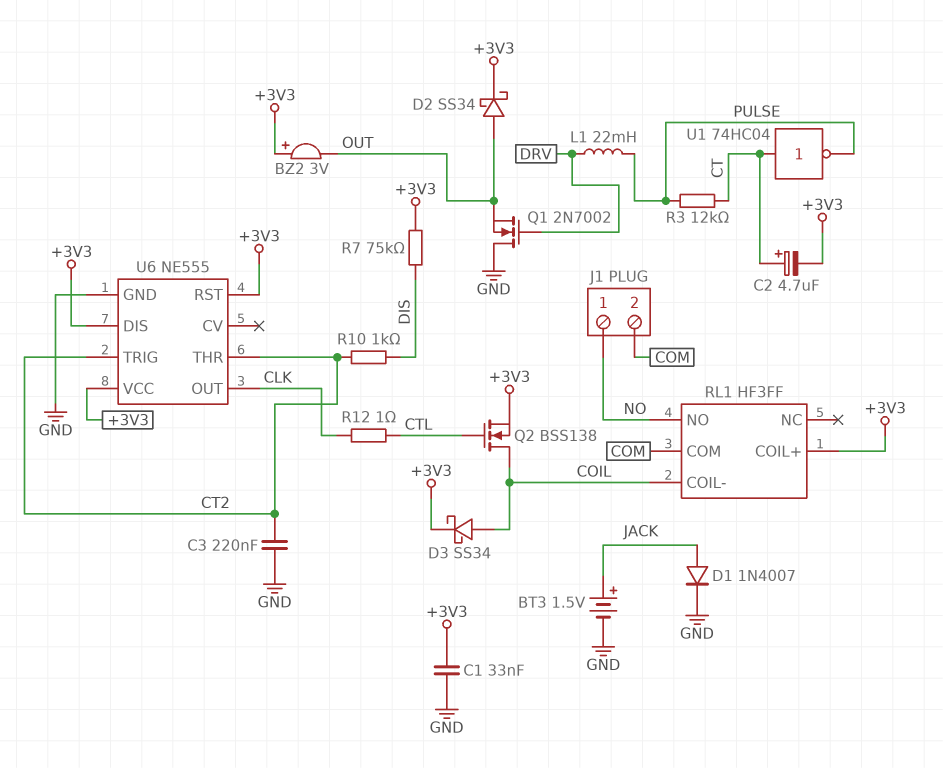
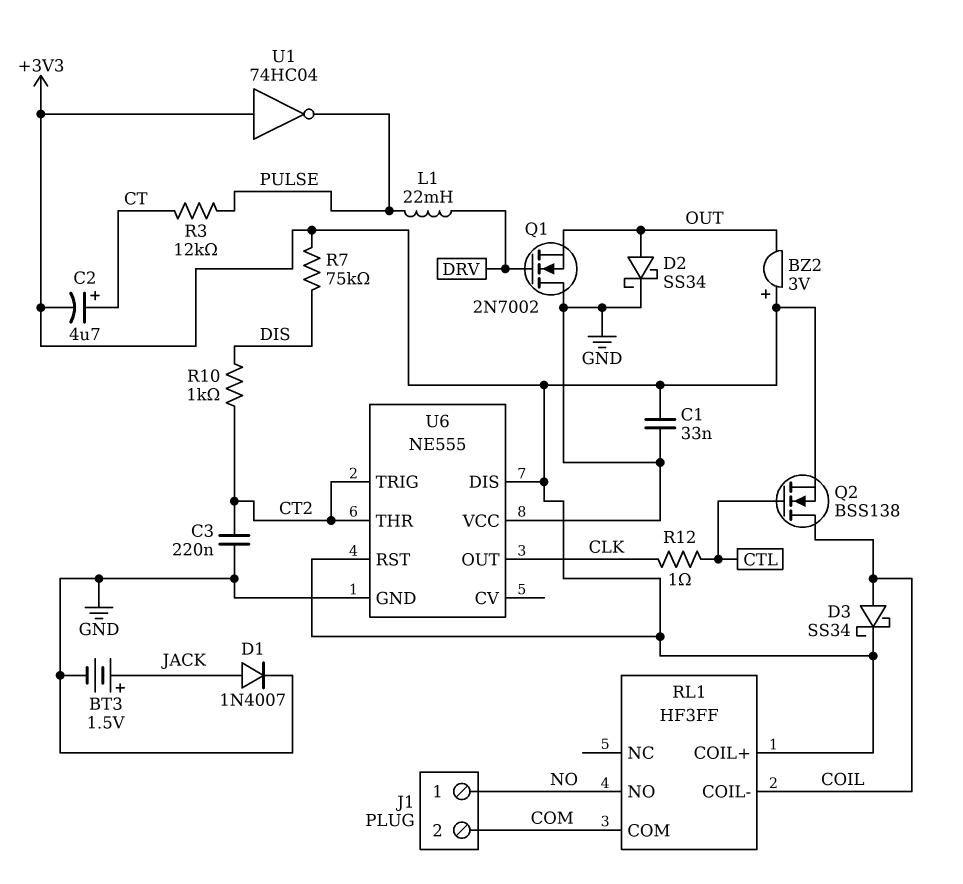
D2: schottky SS34 (A OUT, K +3V3) -> schottky SS34 (A OUT, K GND)
U1: NOT 74HC04 (in CT, out PULSE) -> NOT 74HC04 (in +3V3, out PULSE)
U6 pin VCC: +3V3 -> GND

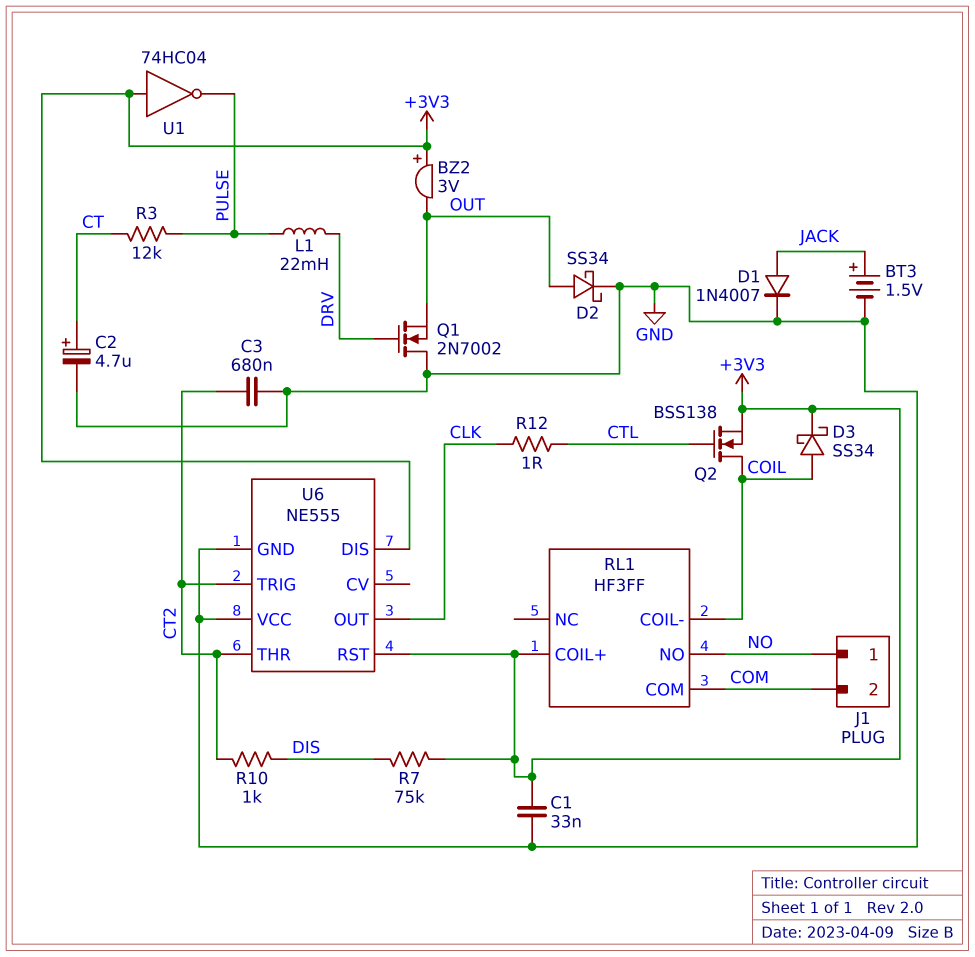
C2: 4.7uF (plus CT, minus +3V3) -> 4.7uF (plus CT, minus GND)
C3: 220nF (CT2, GND) -> 680nF (CT2, GND)

